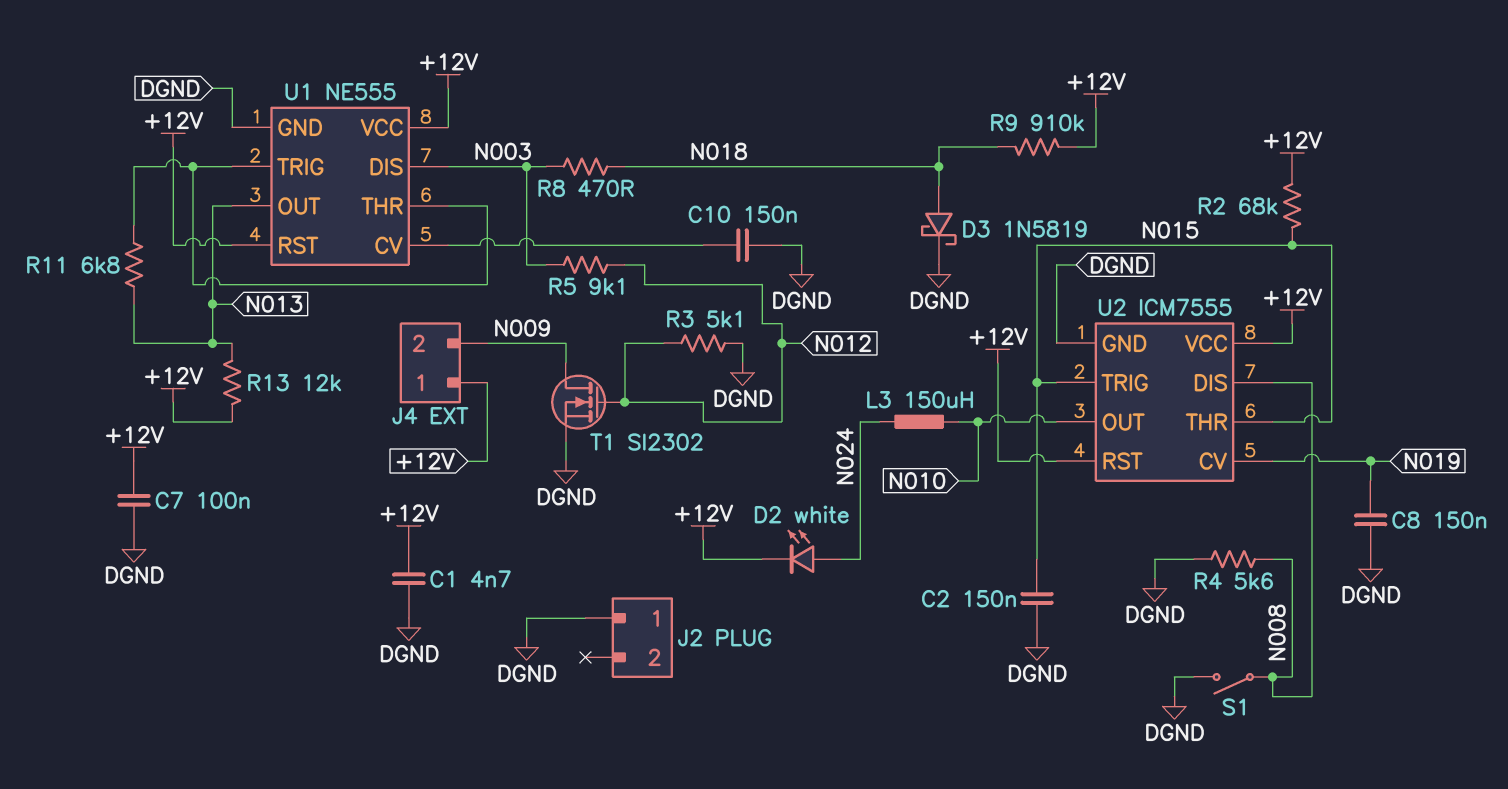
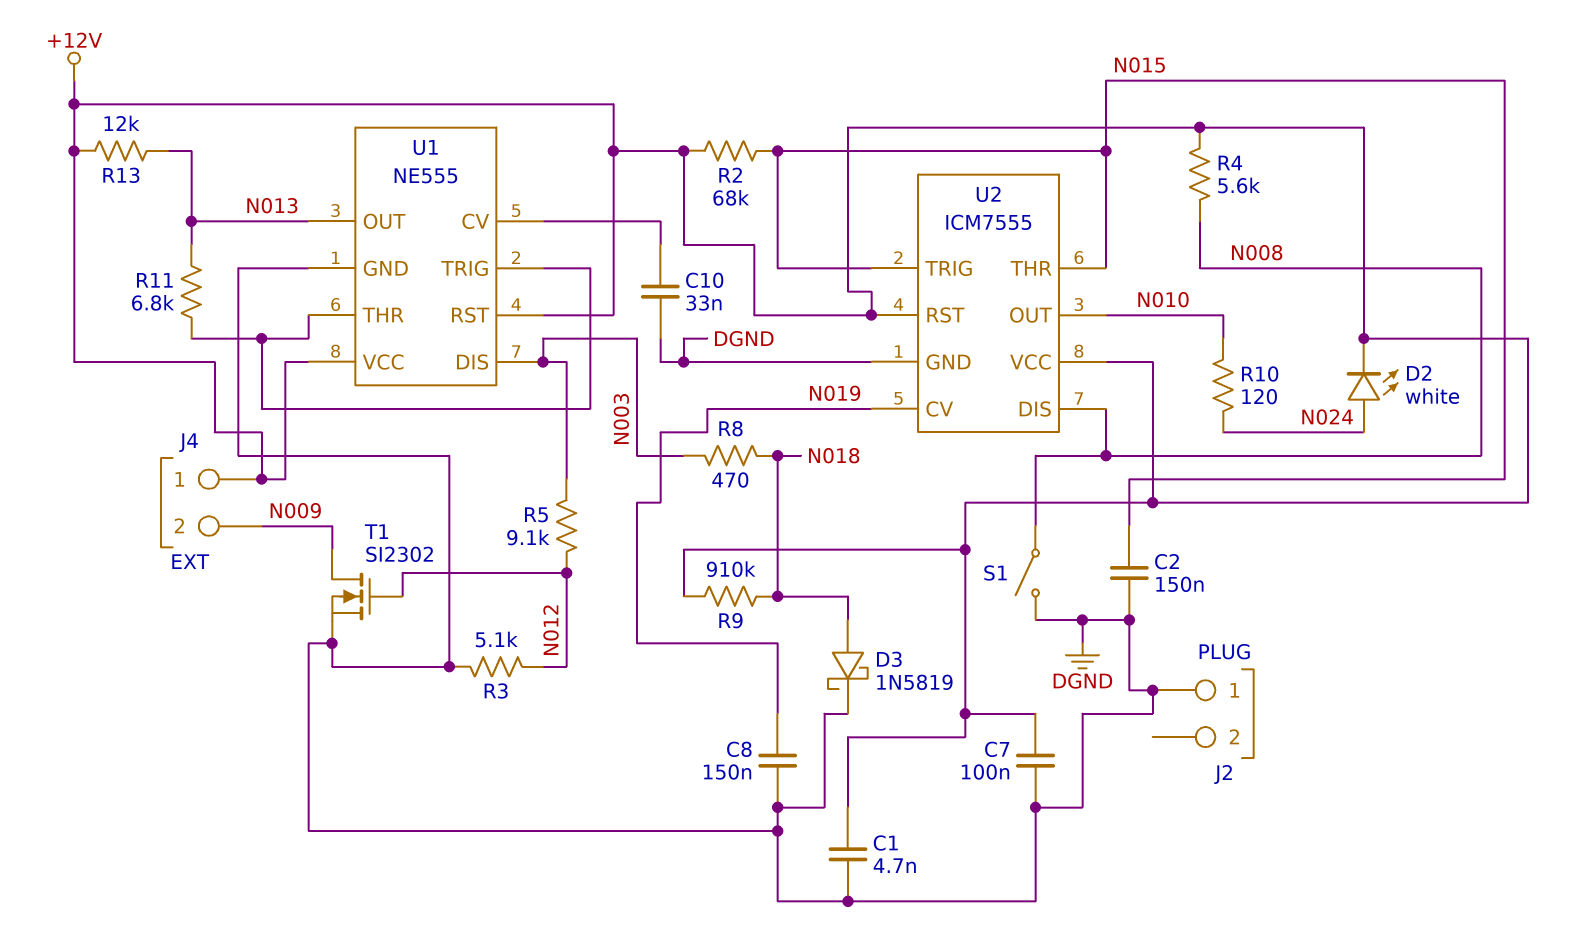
C10: 150nF (DGND, U1/CV) -> 33nF (DGND, U1/CV)
L3: 150uH (N010, N024) -> none
R4: 5.6k (DGND, N008) -> 5.6k (+12V, N008)
R10: none -> 120 (N010, N024)

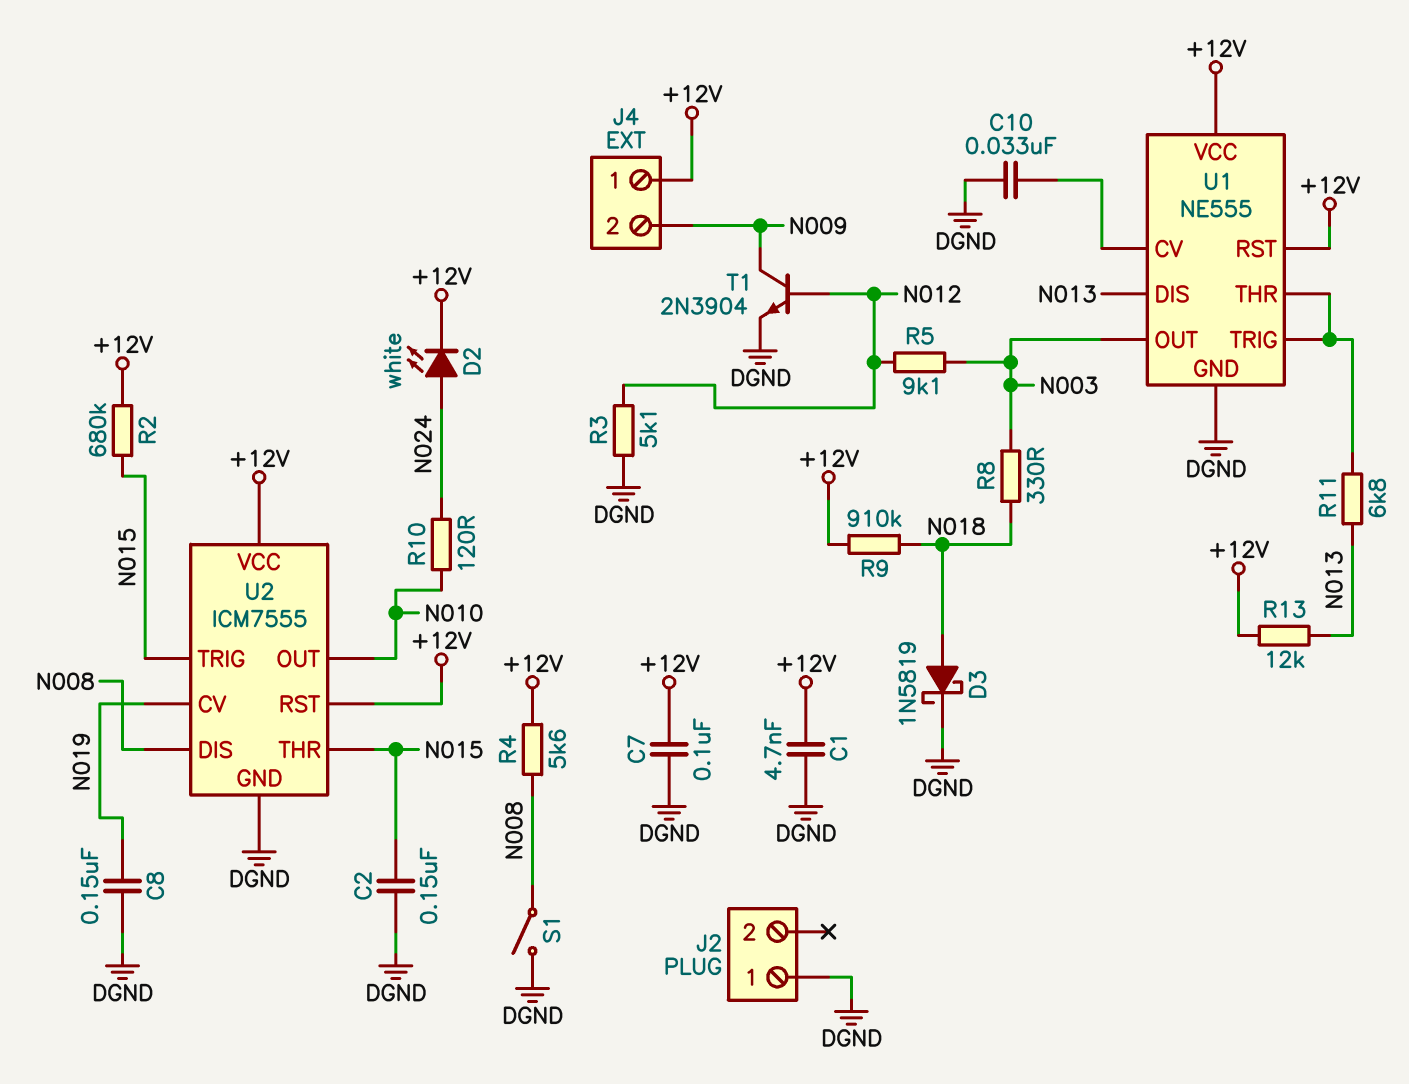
R2: 68k (+12V, N015) -> 680k (+12V, N015)
R8: 470 (N003, N018) -> 330 (N003, N018)
T1: NMOS SI2302 (G N012, D N009, S DGND) -> NPN 2N3904 (B N012, C N009, E DGND)
U1 pin DIS: N003 -> N013
U1 pin OUT: N013 -> N003

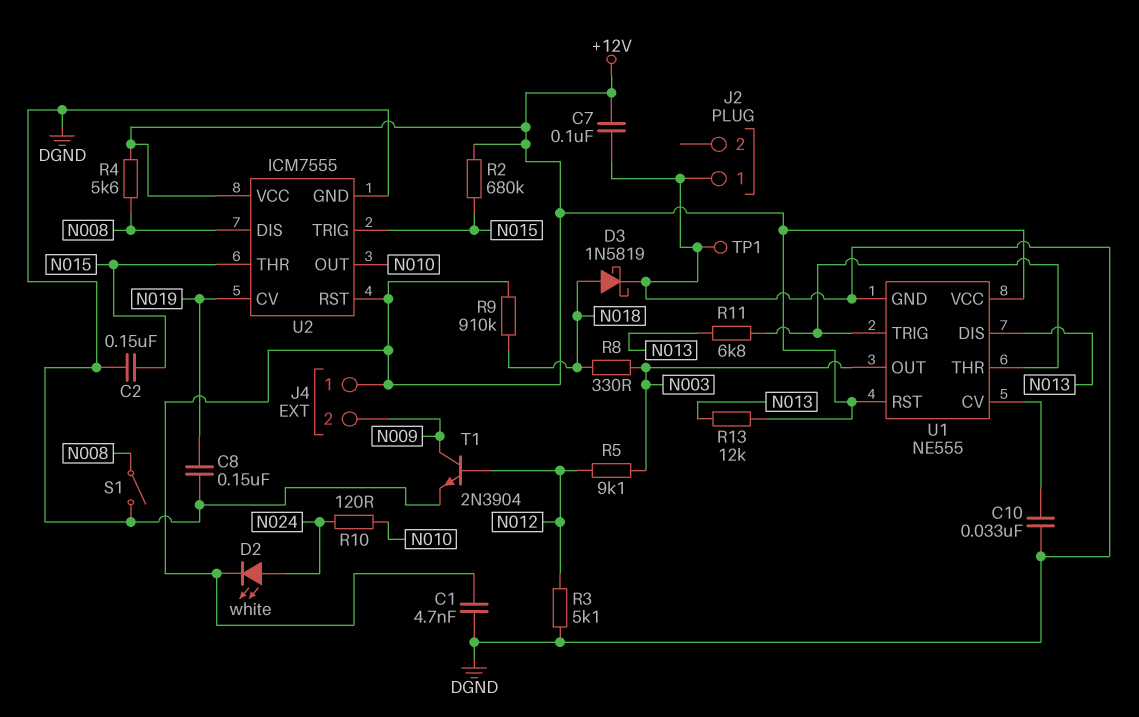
TP1: none -> test point (DGND)

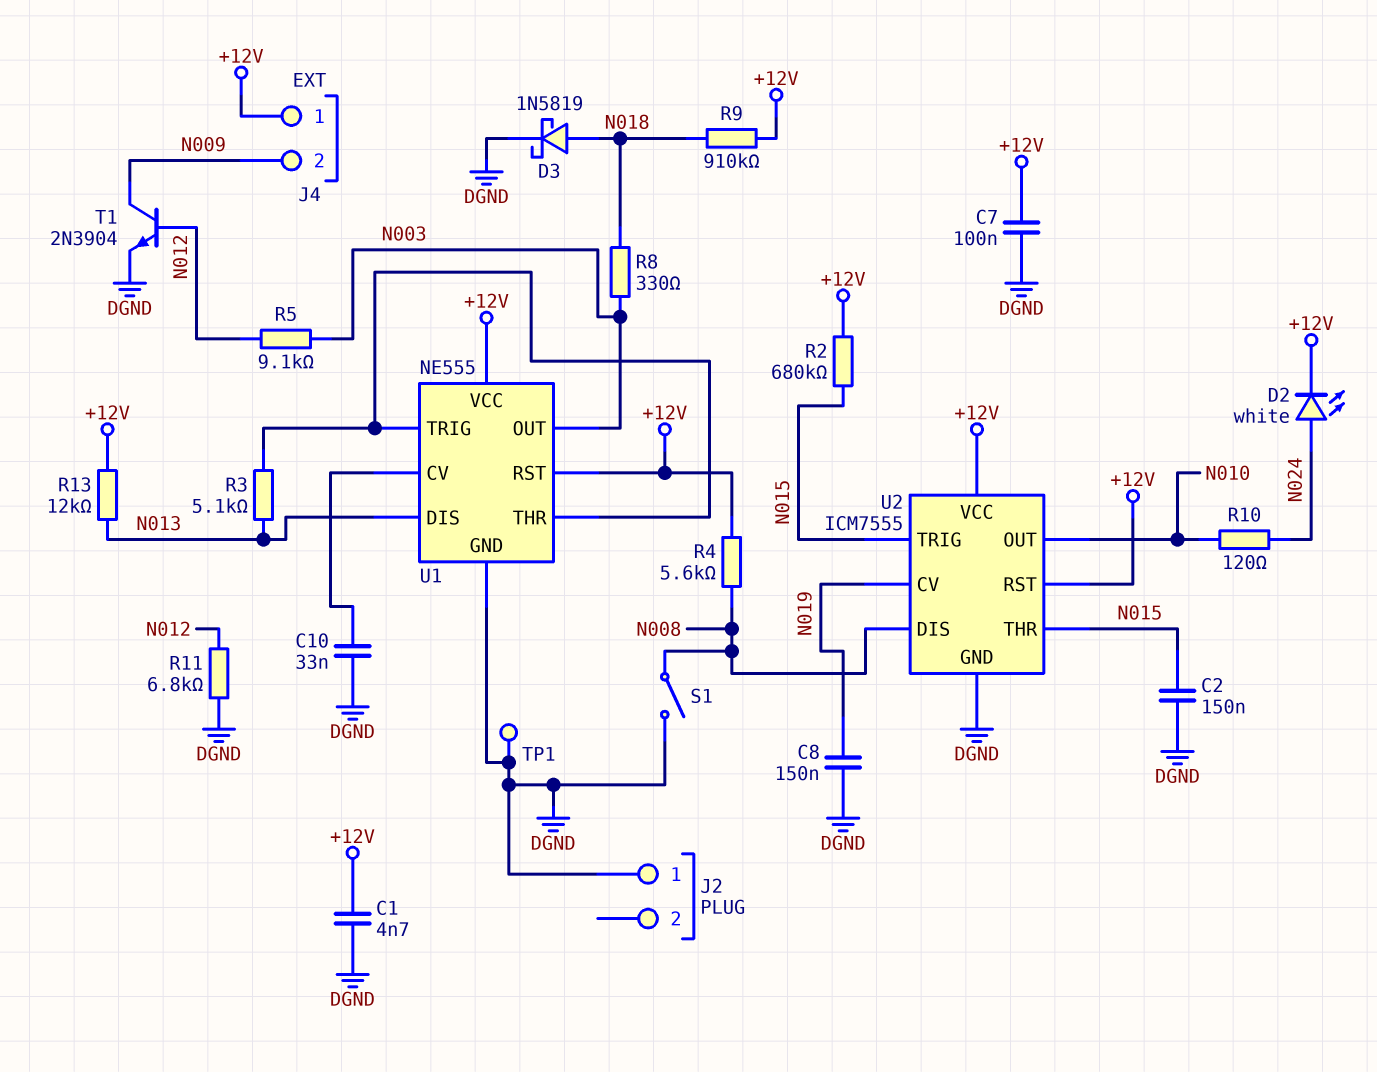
R3: 5.1k (DGND, N012) -> 5.1k (N013, U1/THR)
R11: 6.8k (N013, U1/THR) -> 6.8k (DGND, N012)

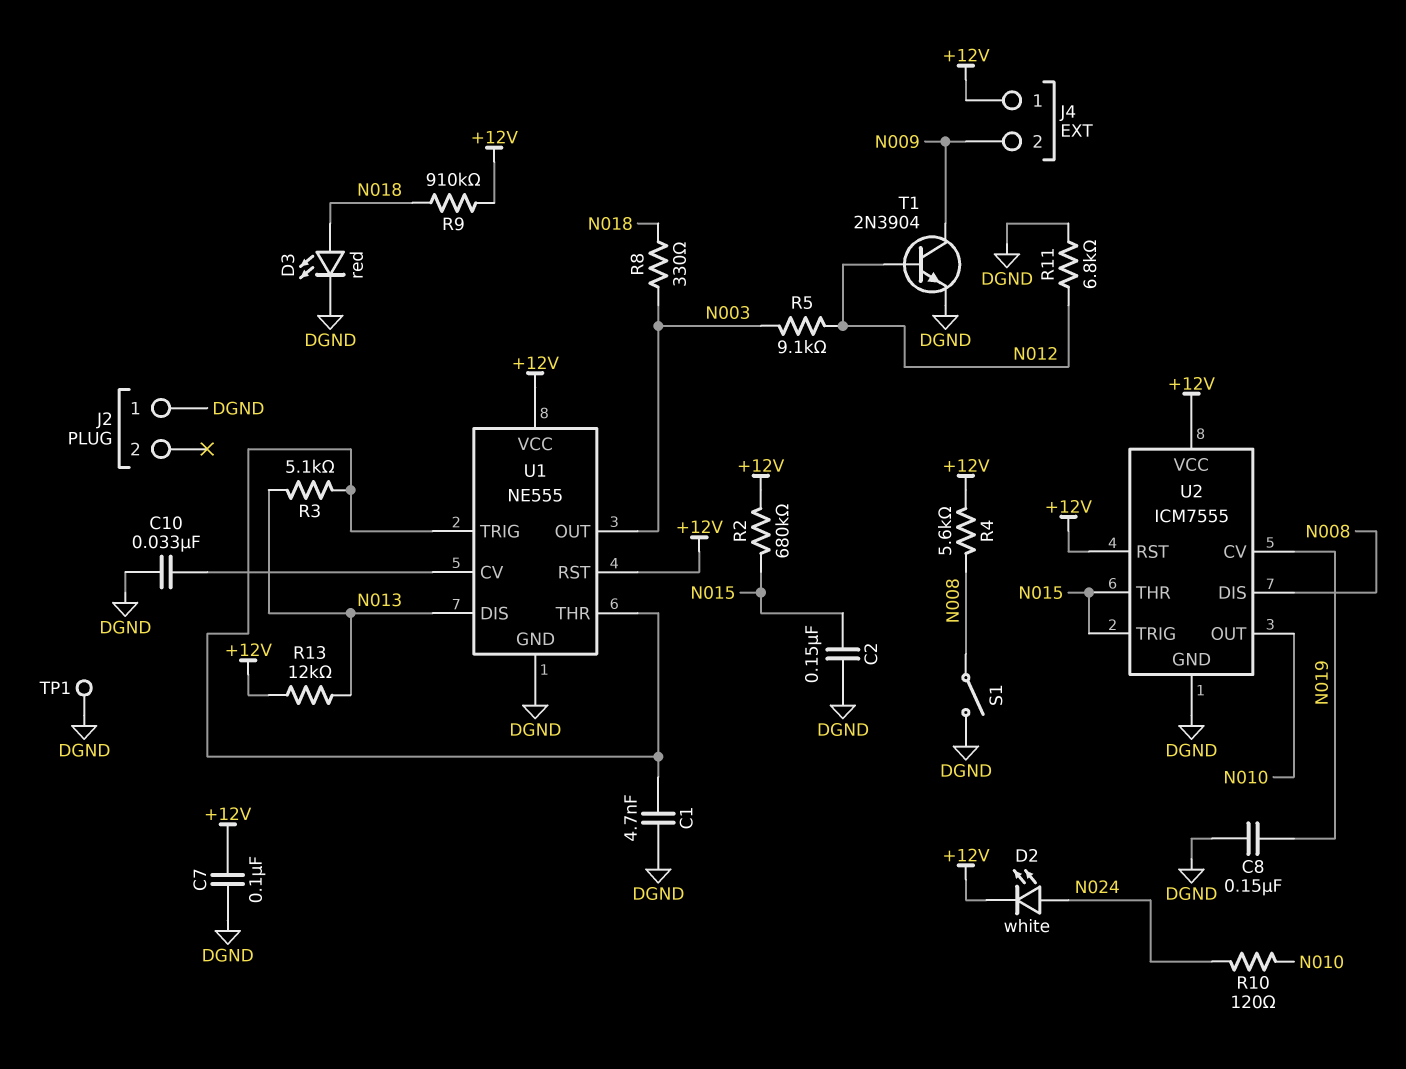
C1: 4.7nF (+12V, DGND) -> 4.7nF (DGND, U1/THR)
D3: schottky 1N5819 (A N018, K DGND) -> LED red (A N018, K DGND)

